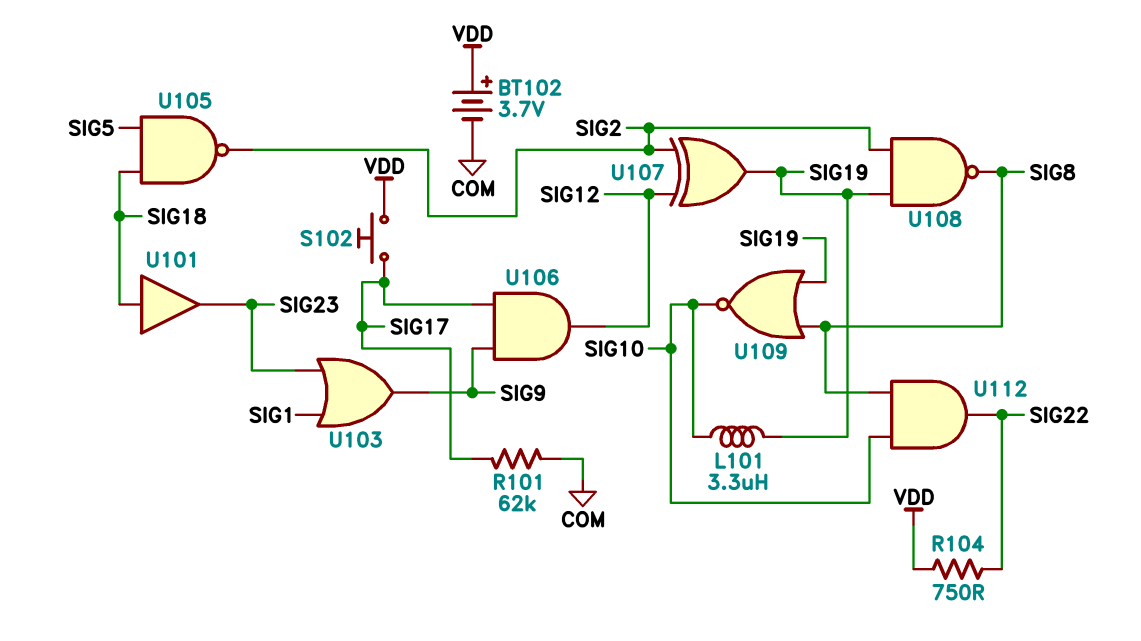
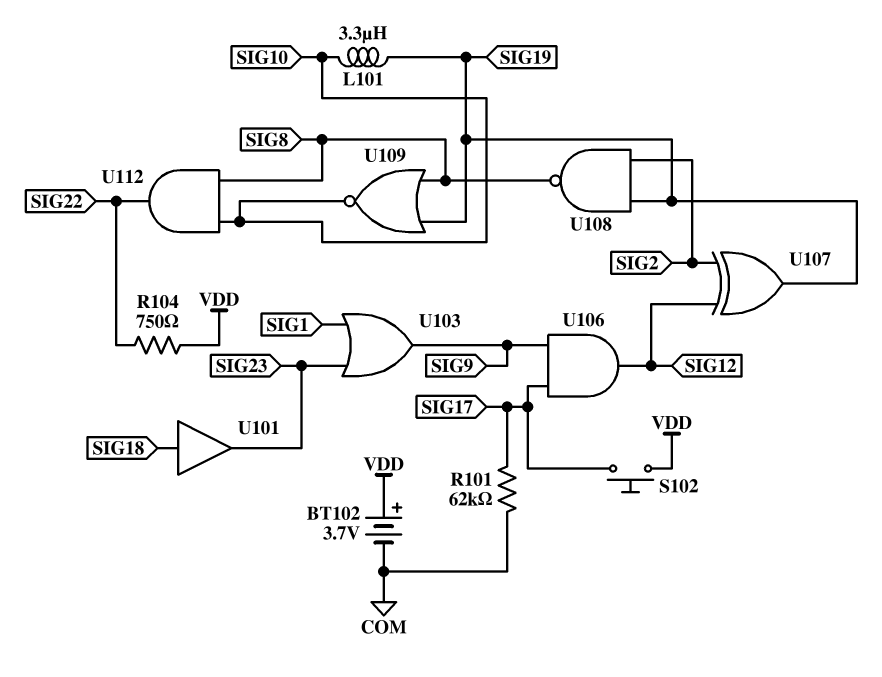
U105: NAND (in SIG5, in SIG18, out SIG2) -> none

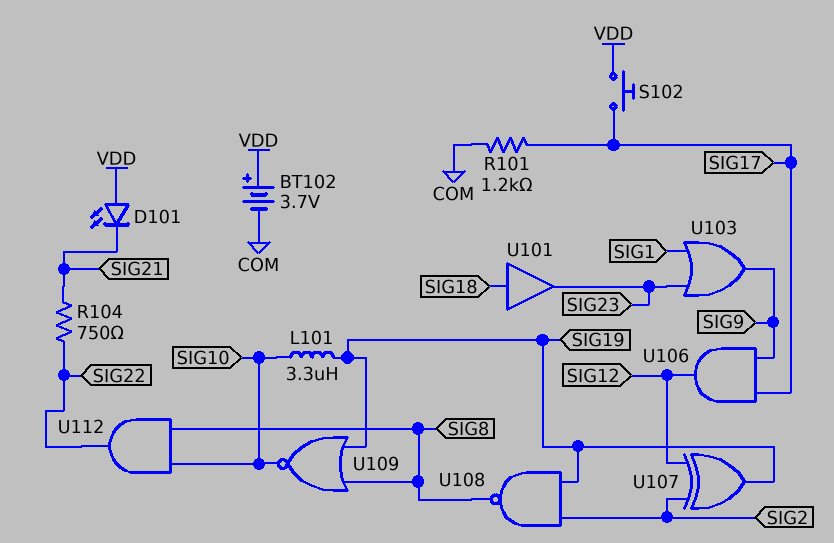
D101: none -> LED (A VDD, K SIG21)
R101: 62k (COM, SIG17) -> 1.2k (COM, SIG17)
R104: 750 (SIG22, VDD) -> 750 (SIG21, SIG22)

